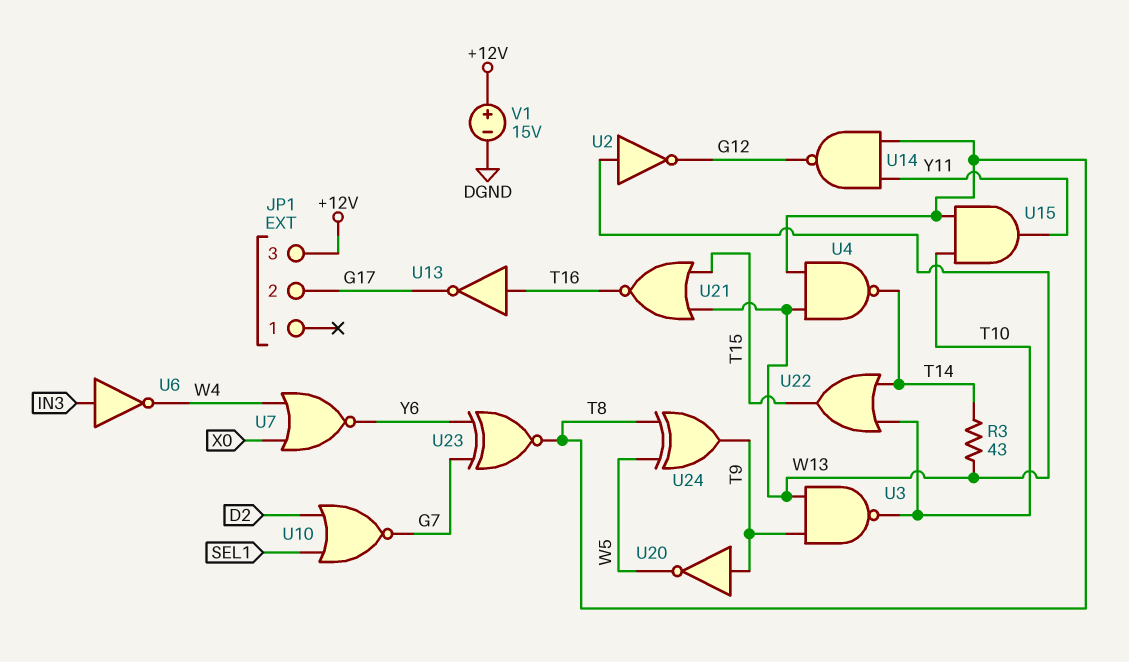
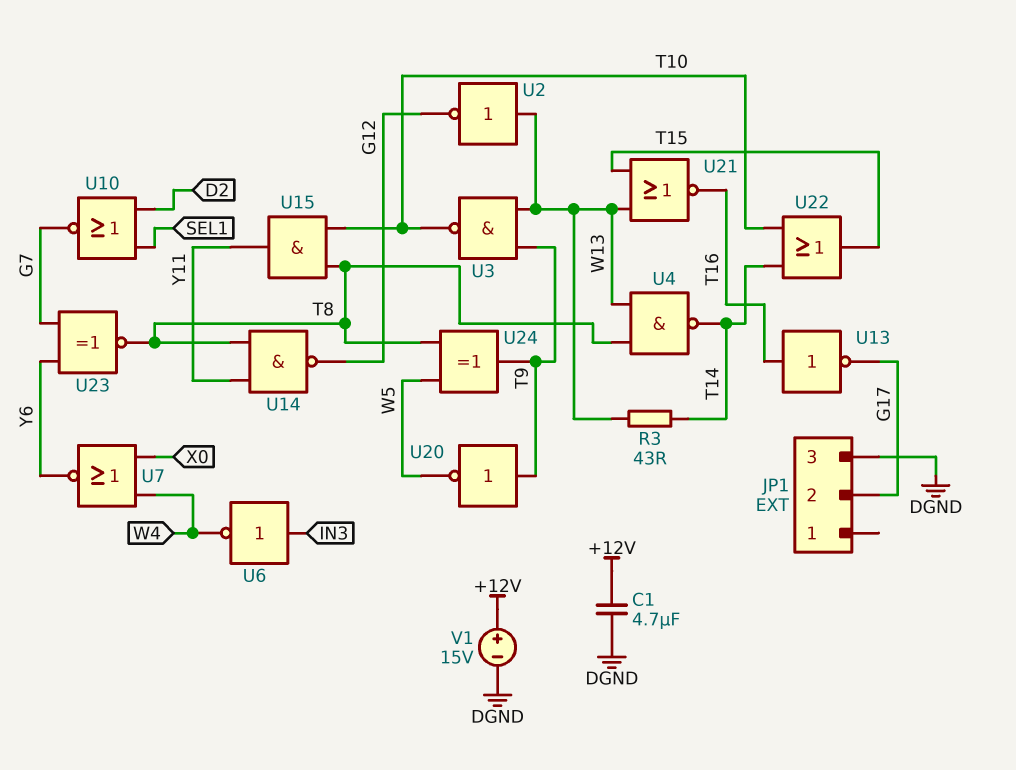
C1: none -> 4.7uF (+12V, DGND)
JP1 pin 3: +12V -> DGND

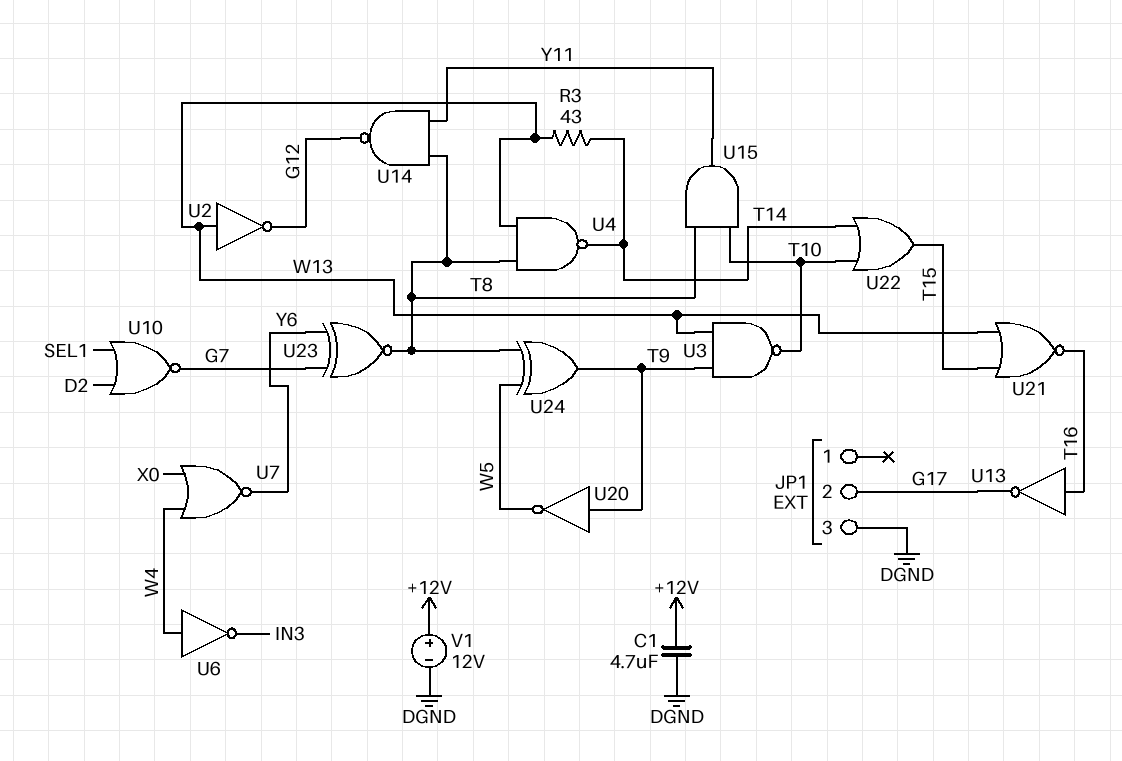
U6: NOT (in IN3, out W4) -> NOT (in W4, out IN3)
V1: 15V (plus +12V, minus DGND) -> 12V (plus +12V, minus DGND)

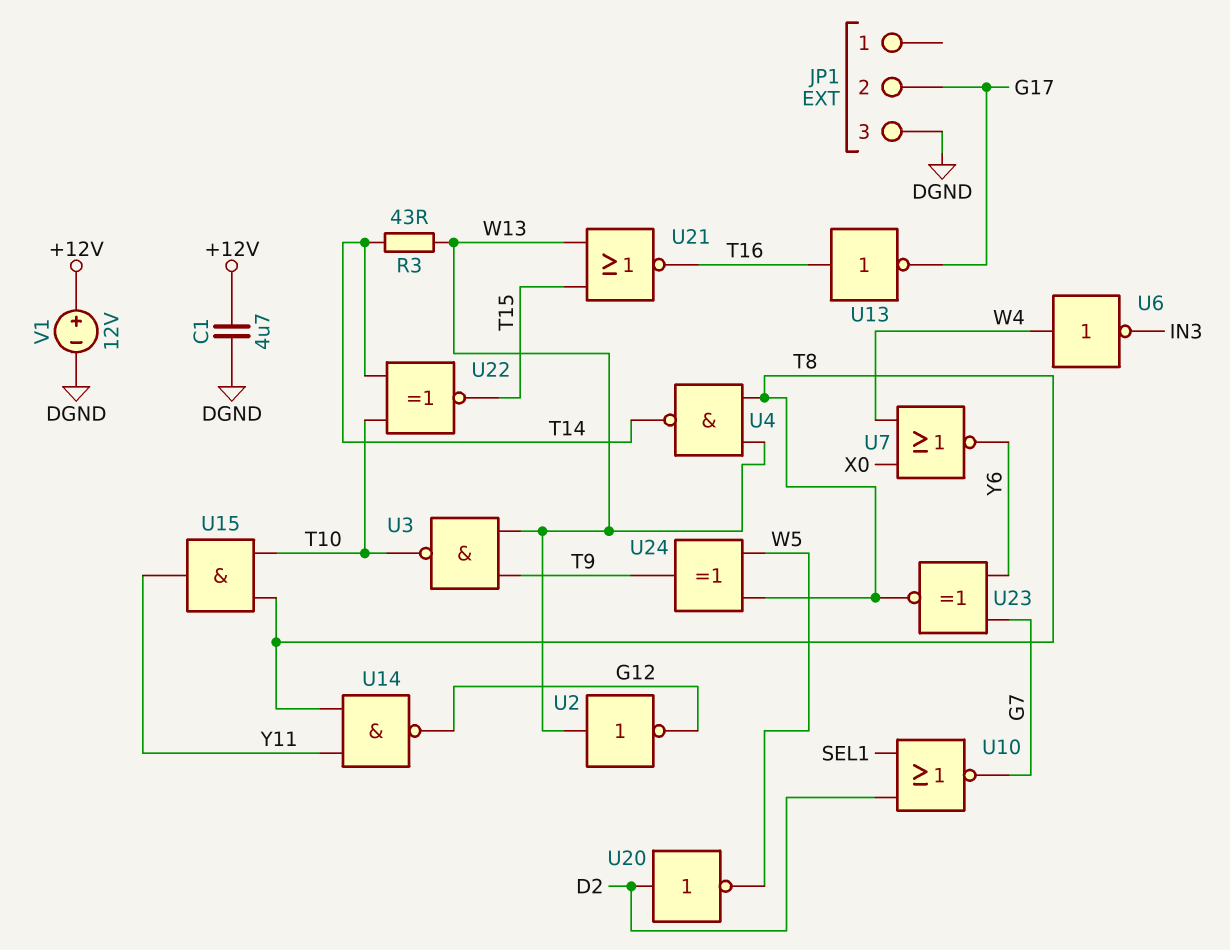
U20: NOT (in T9, out W5) -> NOT (in D2, out W5)
U22: OR (in T10, in T14, out T15) -> XNOR (in T10, in T14, out T15)

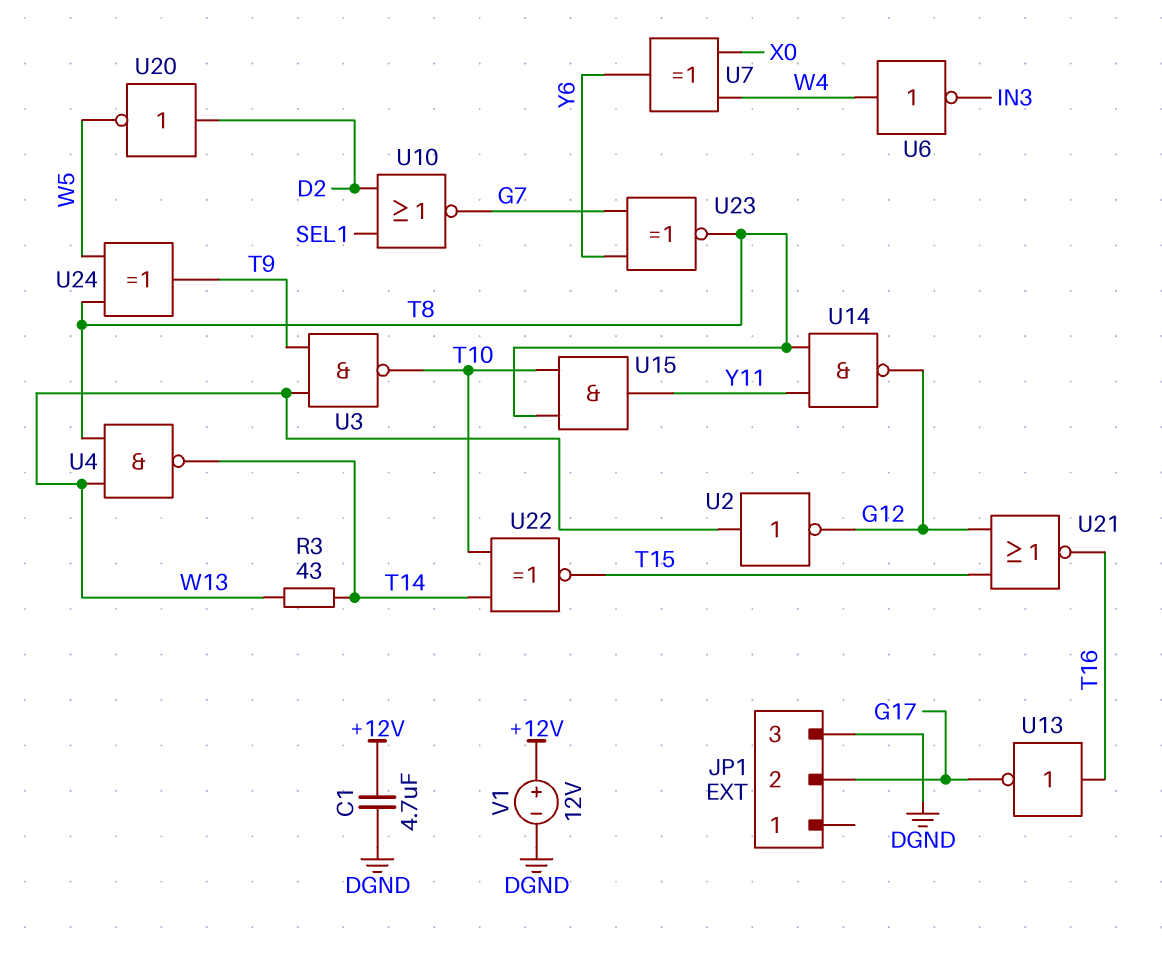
U7: NOR (in W4, in X0, out Y6) -> XOR (in W4, in X0, out Y6)
U21: NOR (in T15, in W13, out T16) -> NOR (in G12, in T15, out T16)

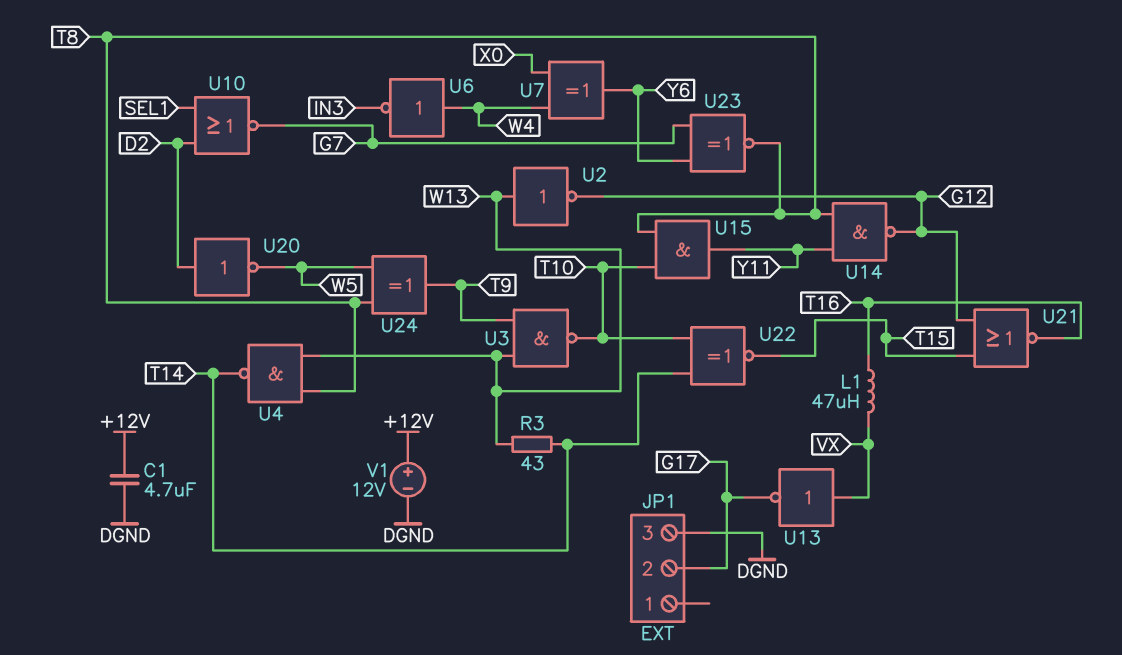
L1: none -> 47uH (T16, VX)
U13: NOT (in T16, out G17) -> NOT (in VX, out G17)

